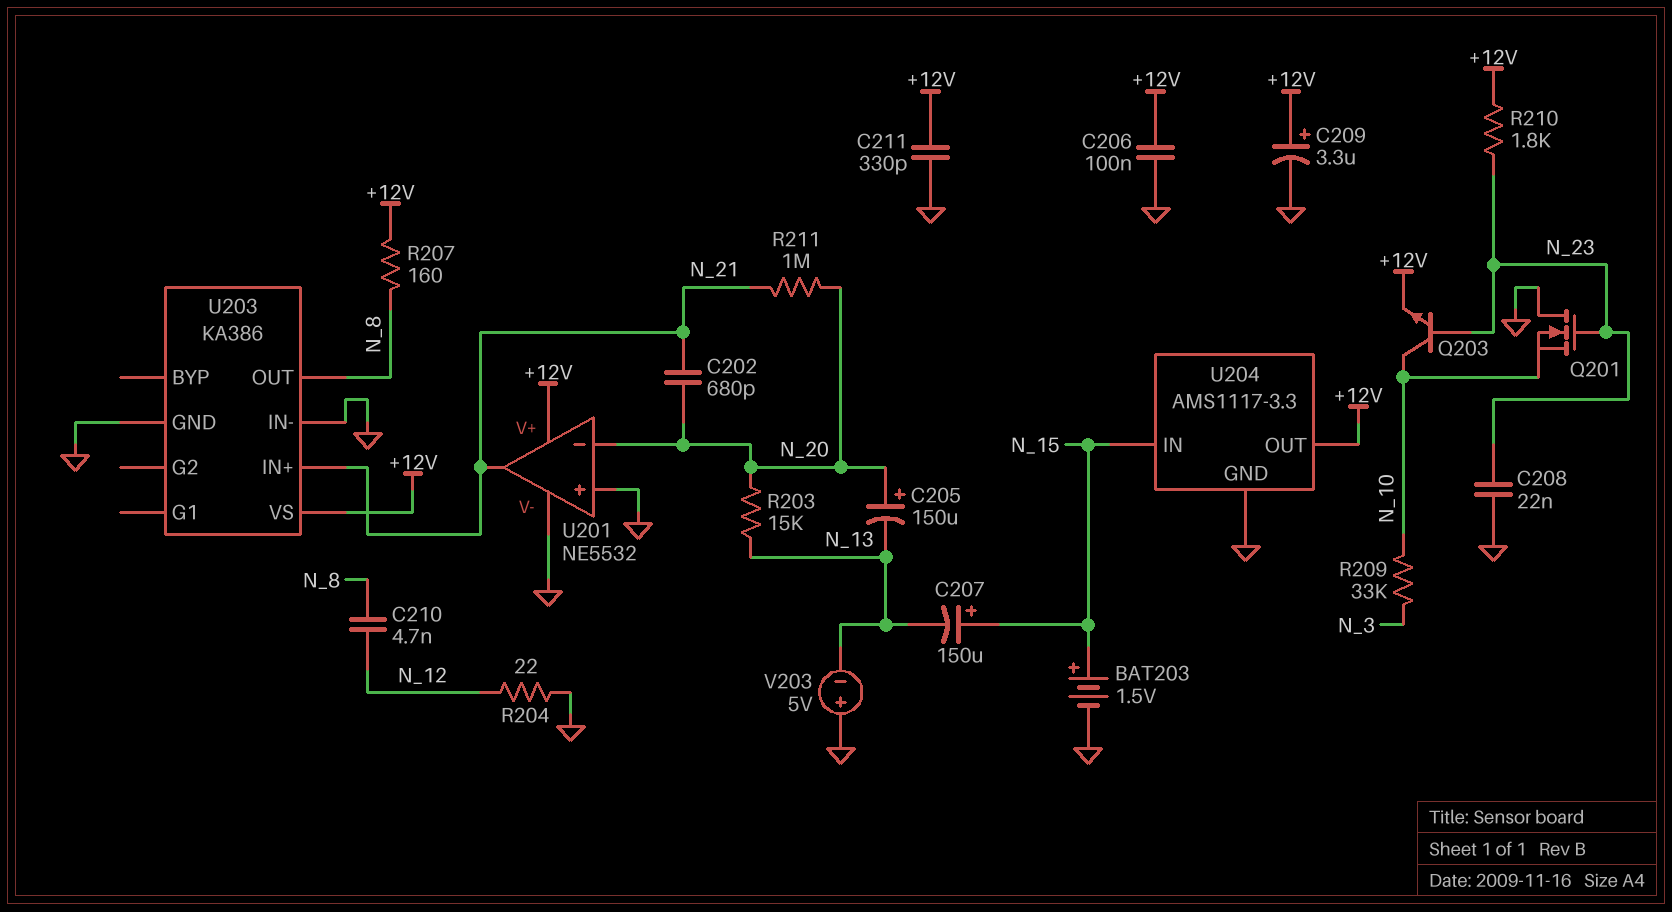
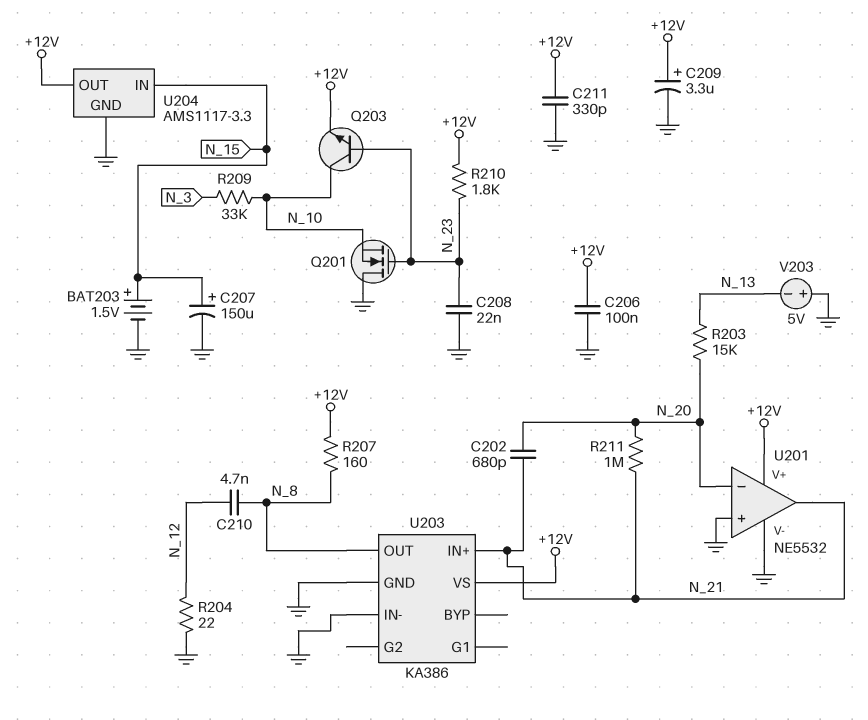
C205: 150uF (plus N_20, minus N_13) -> none
C207: 150uF (plus N_15, minus N_13) -> 150uF (plus N_15, minus GND)

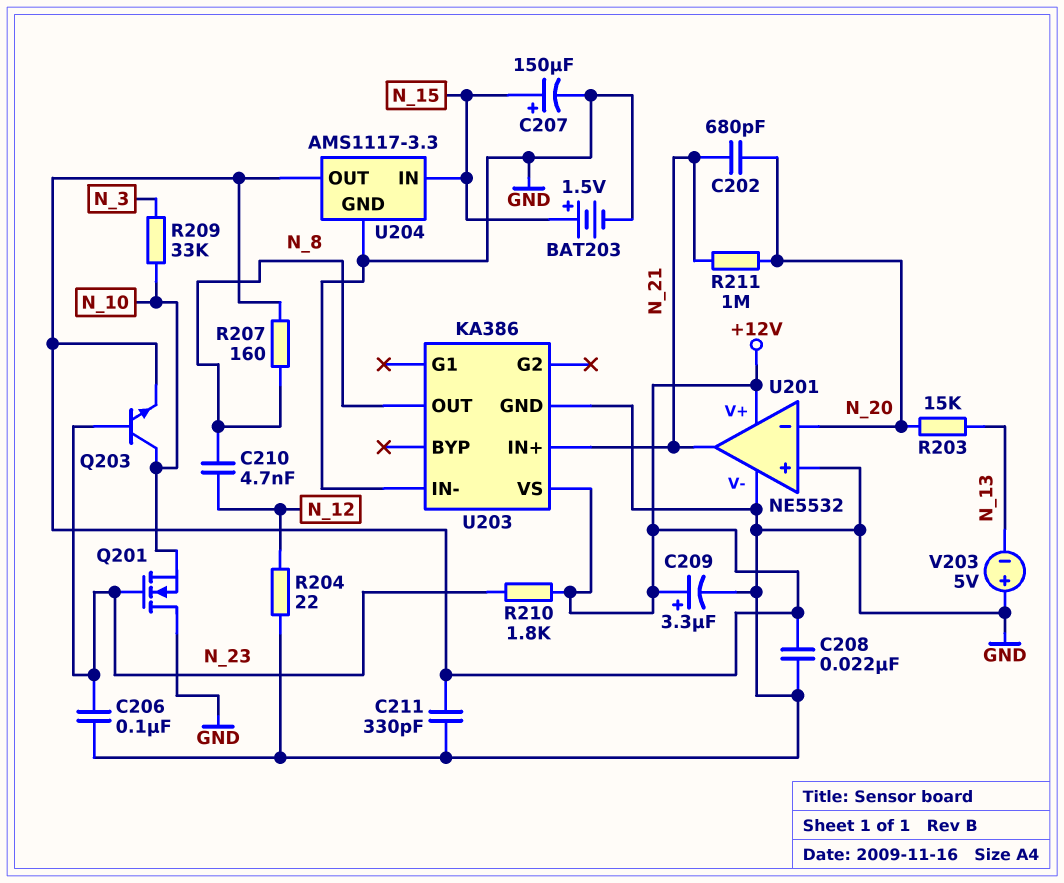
C206: 100nF (+12V, GND) -> 100nF (GND, N_23)
C208: 22nF (GND, N_23) -> 22nF (+12V, GND)

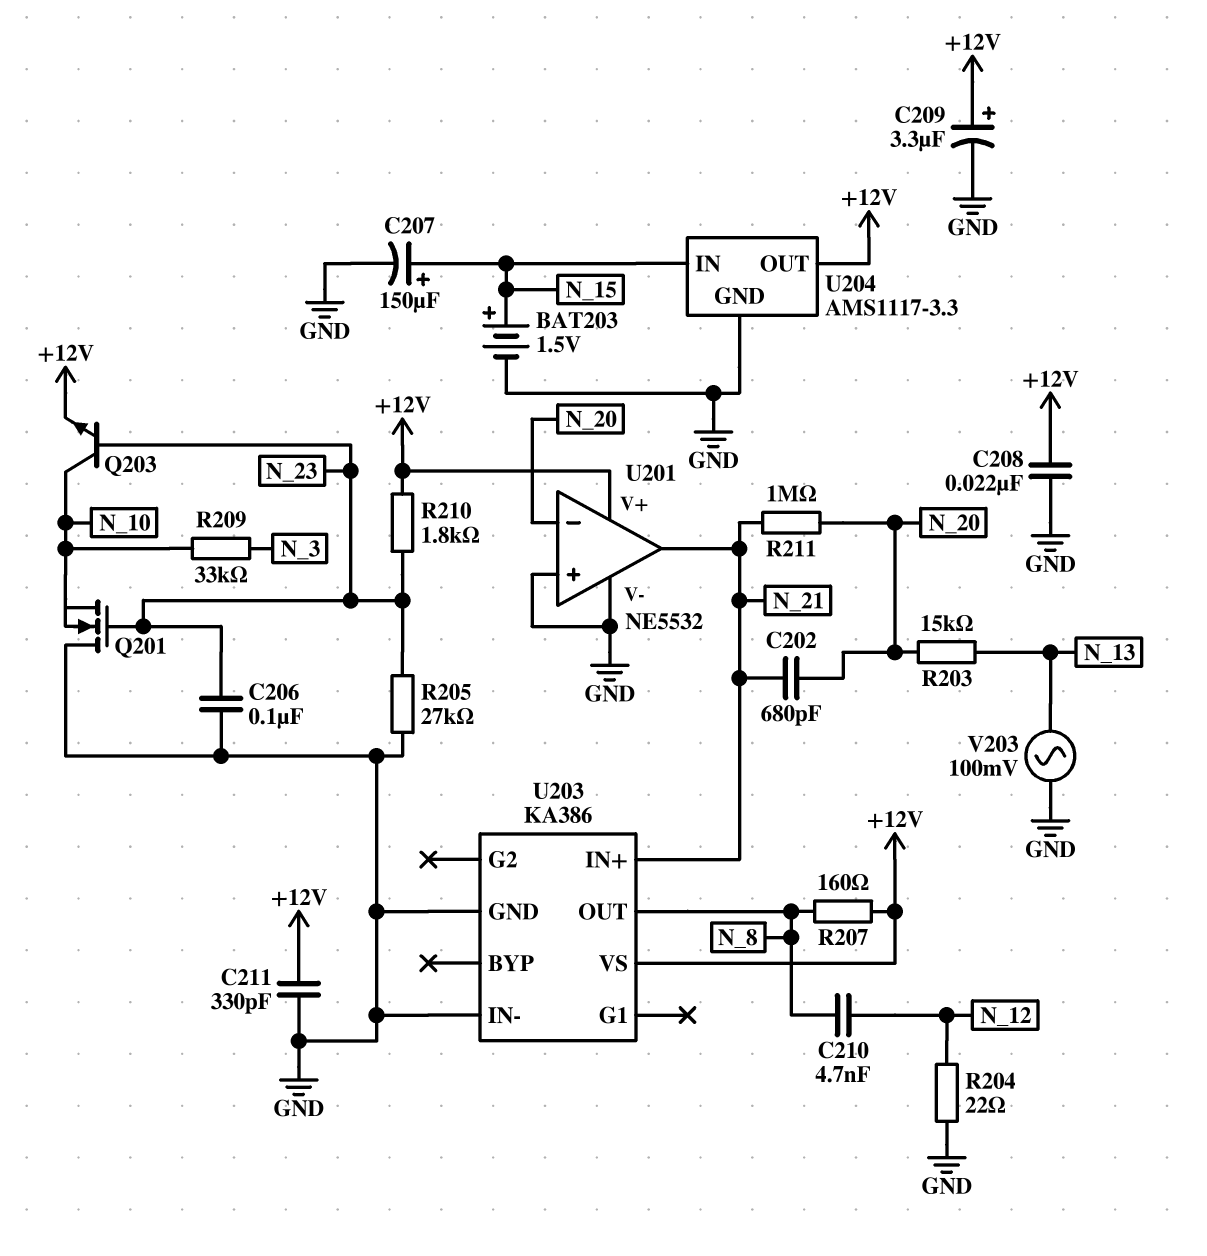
R205: none -> 27k (GND, N_23)
V203: 5V (plus GND, minus N_13) -> AC 100mV (GND, N_13)

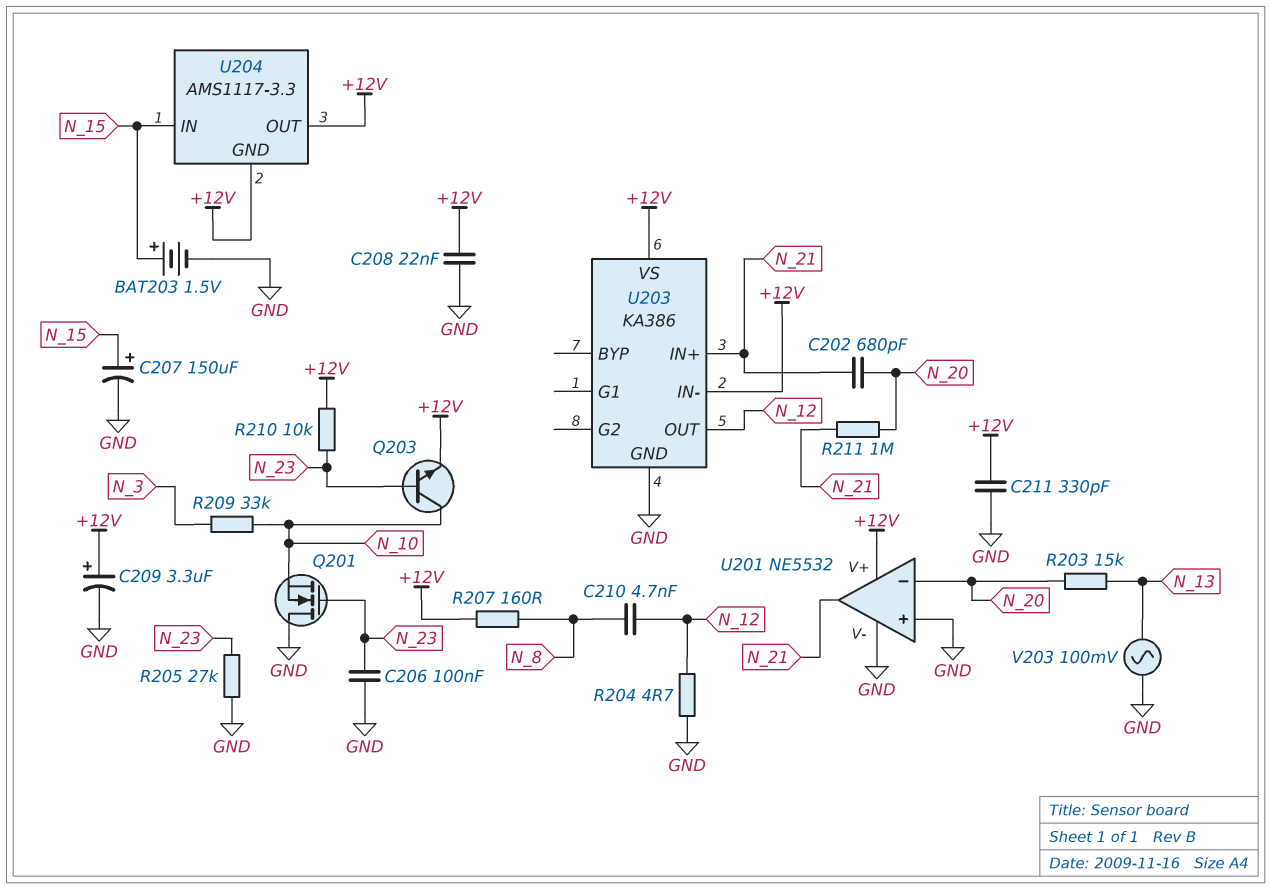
R204: 22 (GND, N_12) -> 4.7 (GND, N_12)
R210: 1.8k (+12V, N_23) -> 10k (+12V, N_23)
U203 pin IN-: GND -> +12V
U203 pin OUT: N_8 -> N_12
U204 pin GND: GND -> +12V

